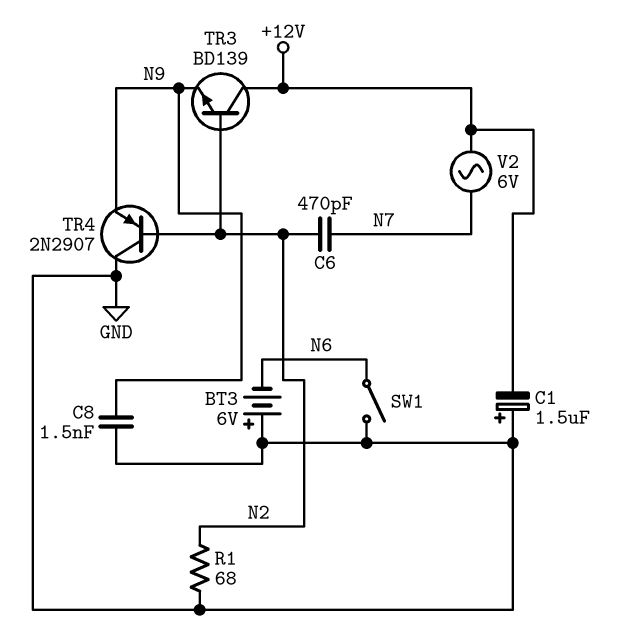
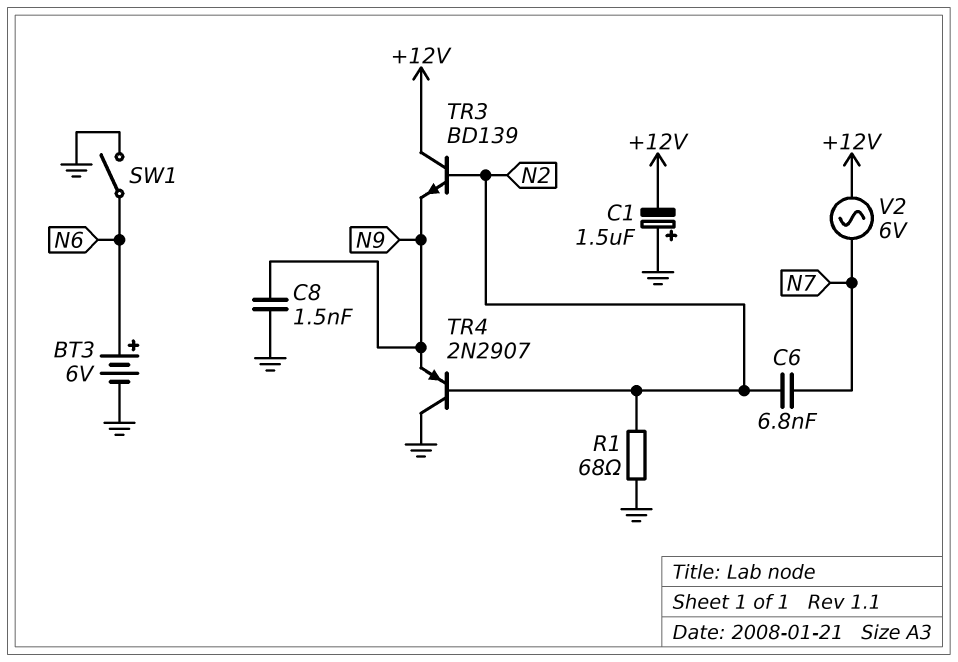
BT3: 6V (plus GND, minus N6) -> 6V (plus N6, minus GND)
C6: 470pF (N2, N7) -> 6.8nF (N2, N7)

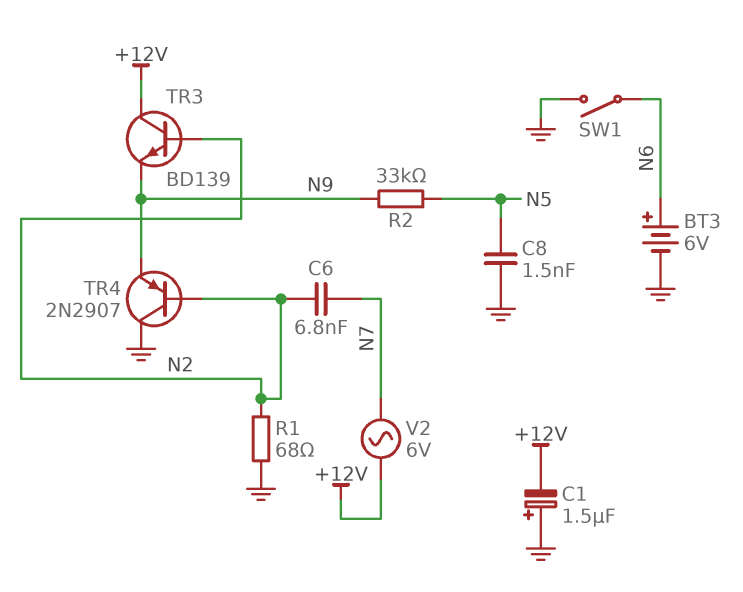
C8: 1.5nF (GND, N9) -> 1.5nF (GND, N5)
R2: none -> 33k (N5, N9)

